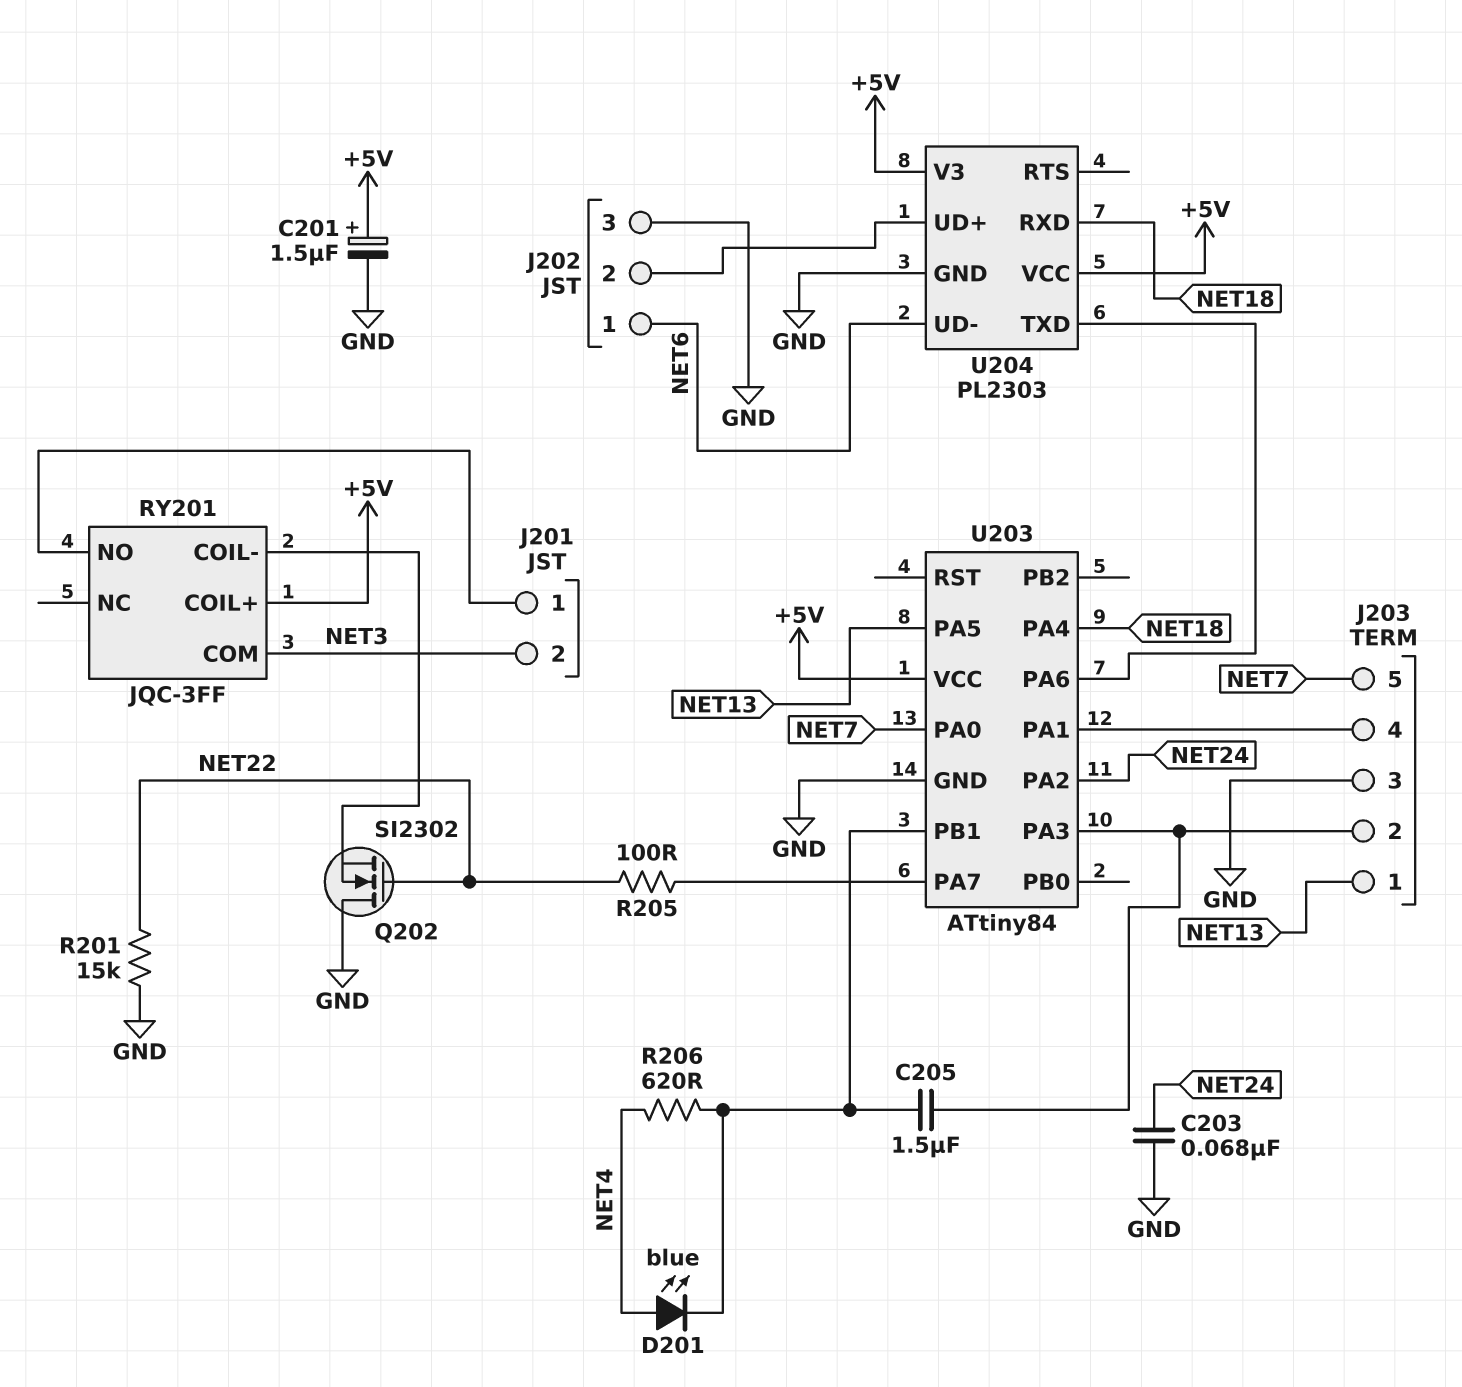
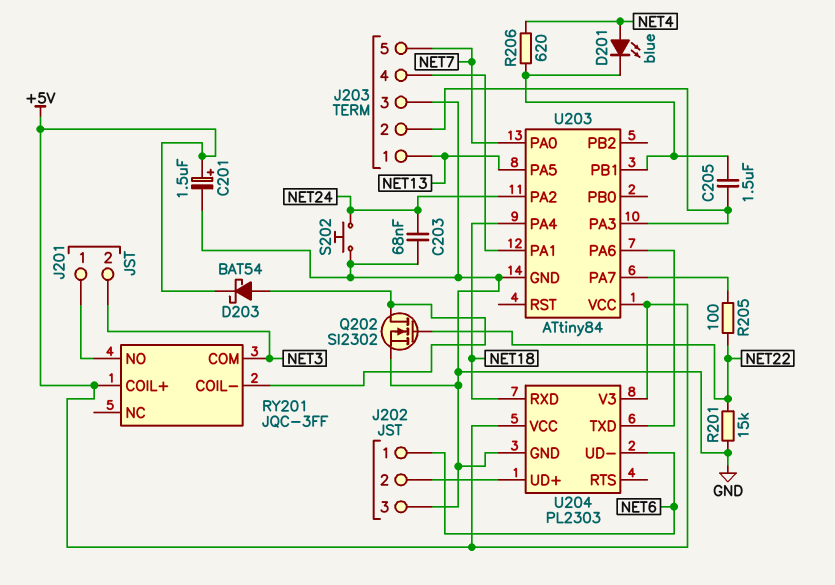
D203: none -> schottky BAT54 (A RY201/COIL-, K +5V)
Q202: NMOS SI2302 (G NET22, D GND, S RY201/COIL-) -> NMOS SI2302 (G NET22, D RY201/COIL-, S GND)
S202: none -> button (GND, NET24)

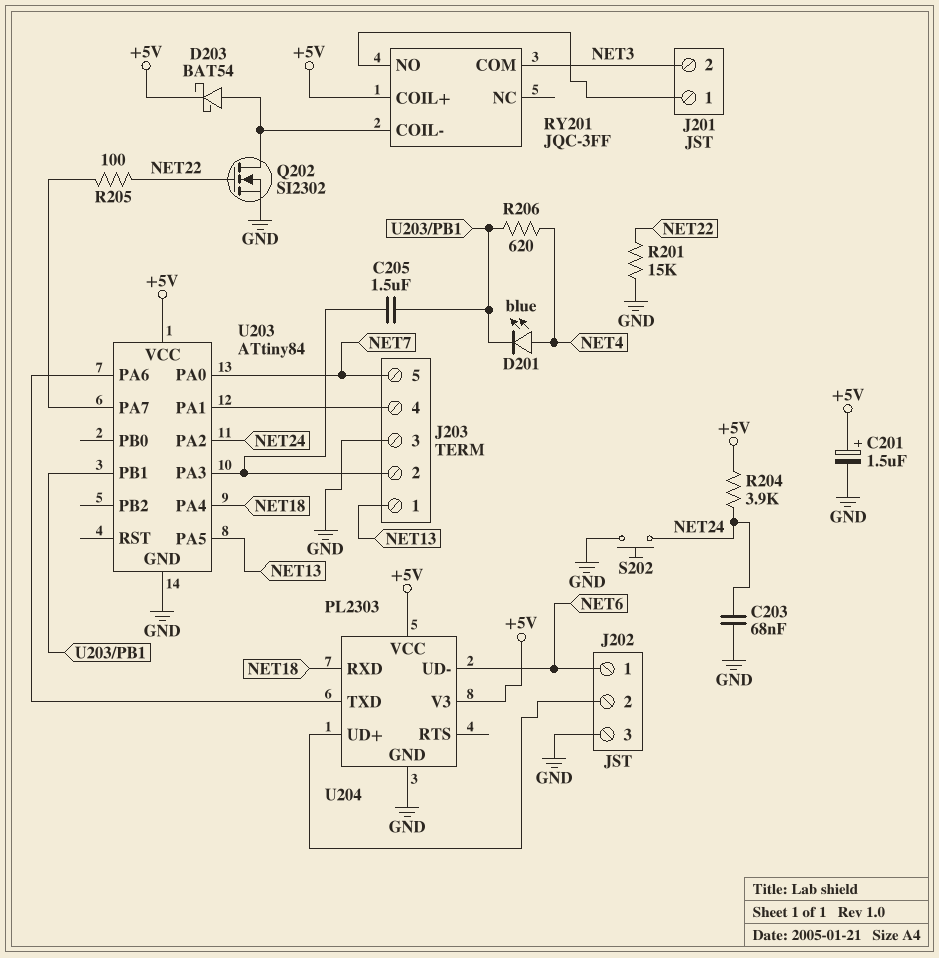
R204: none -> 3.9k (+5V, NET24)

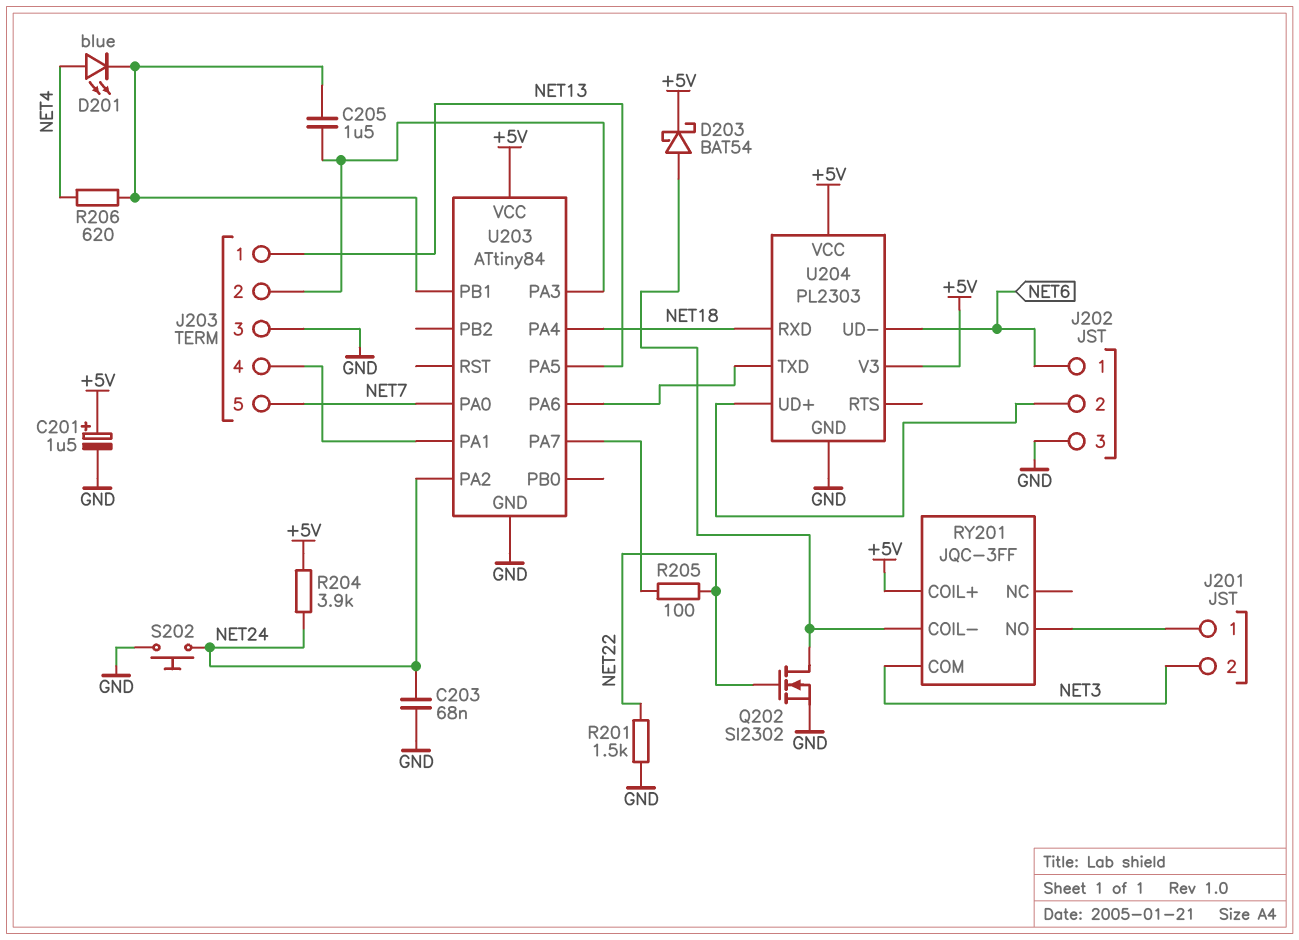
R201: 15k (GND, NET22) -> 1.5k (GND, NET22)

